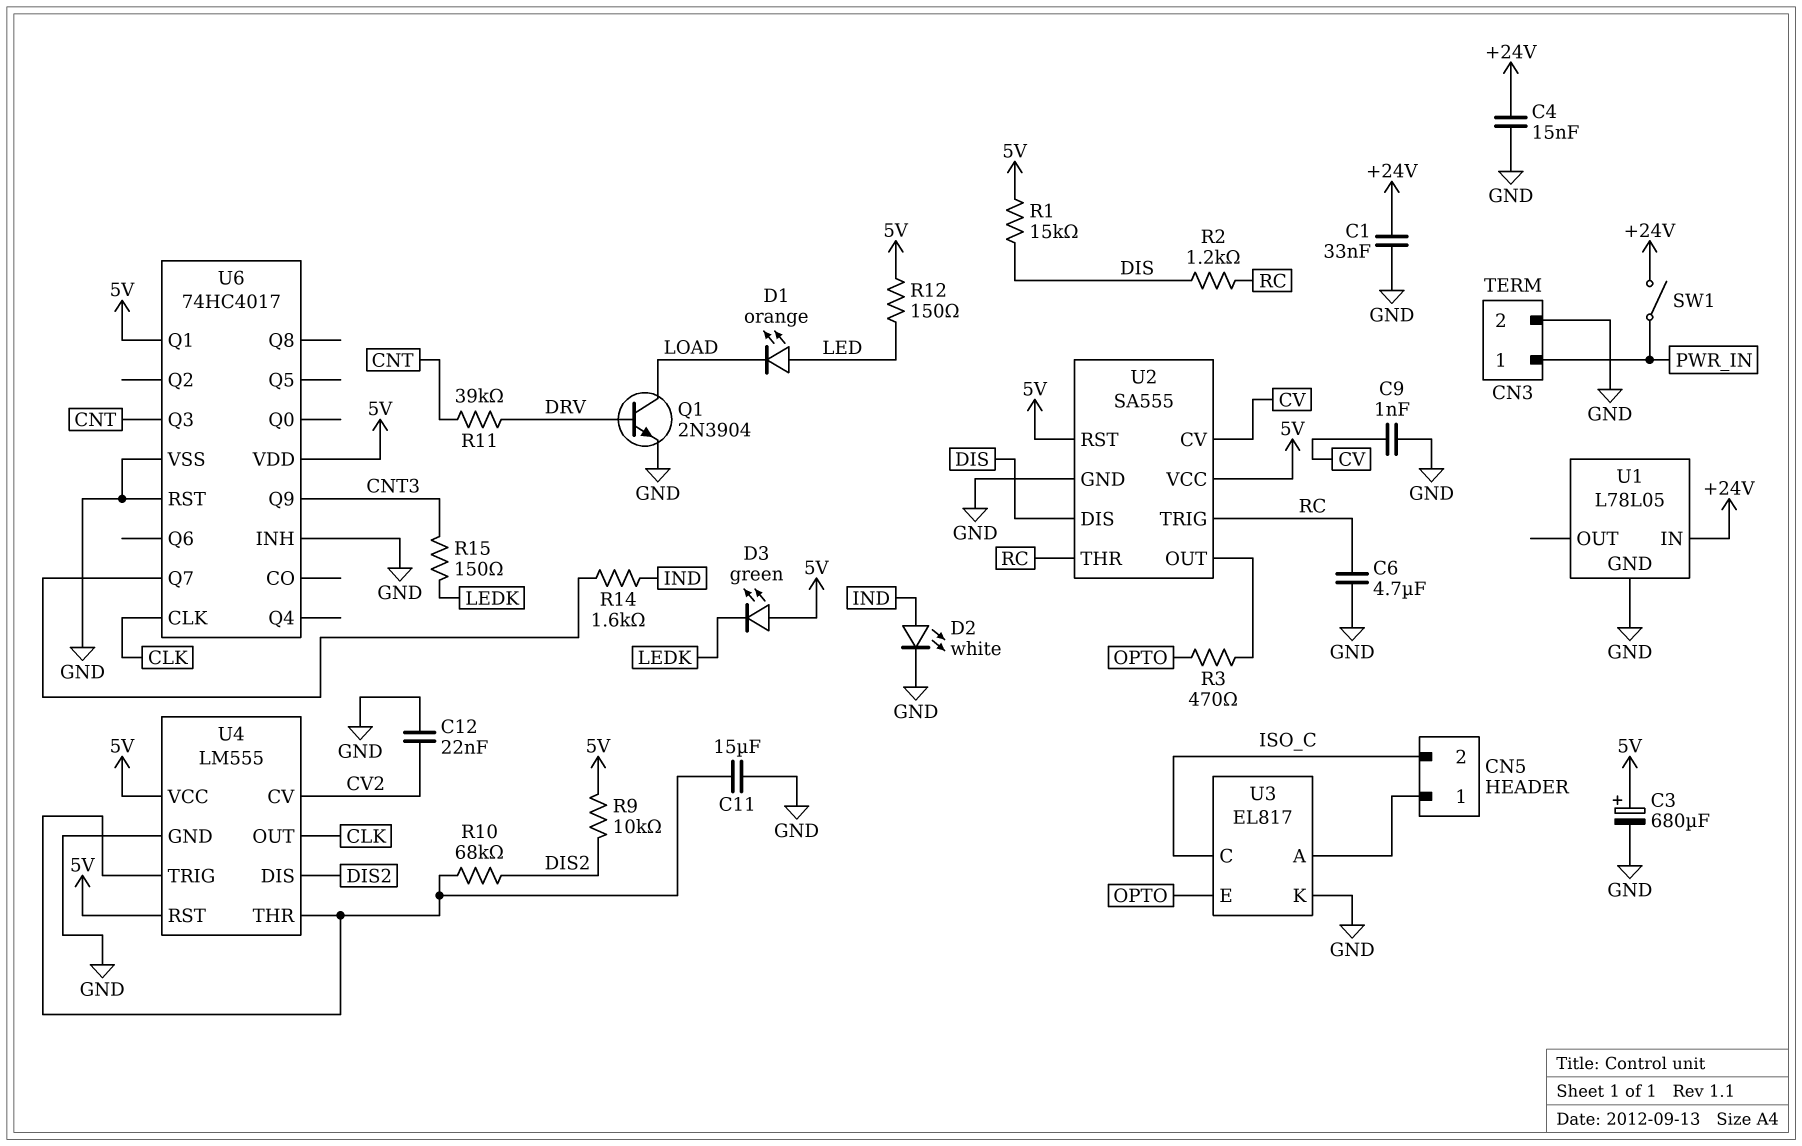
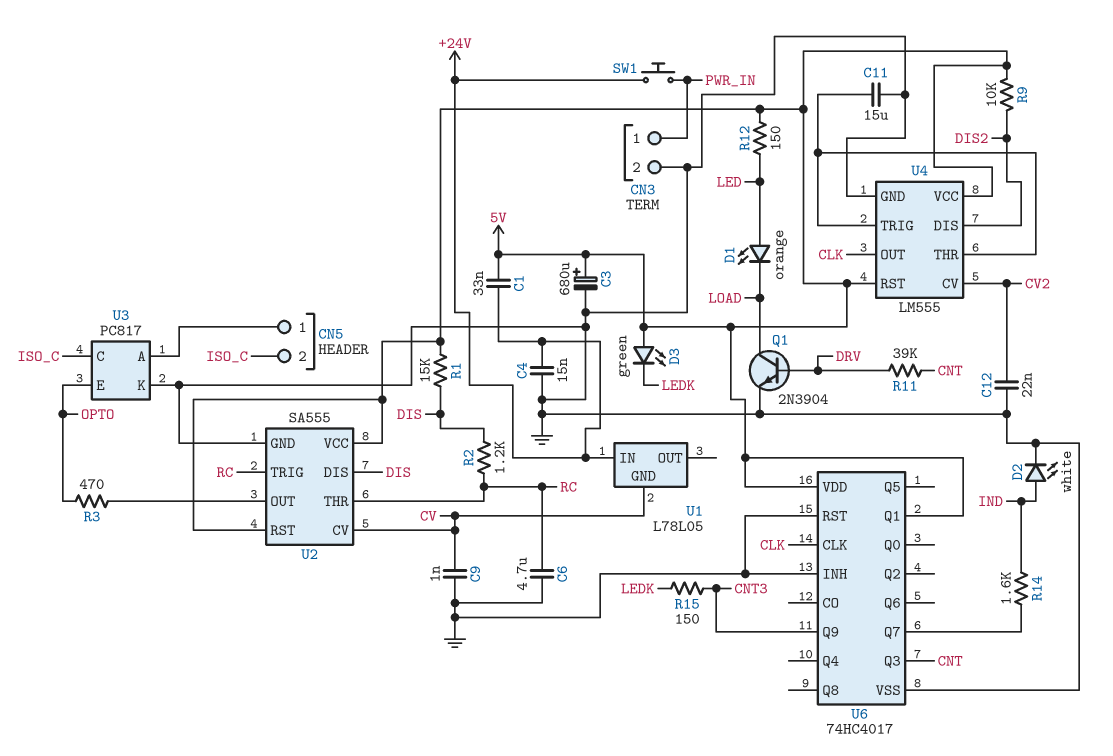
C1: 33nF (+24V, GND) -> 33nF (+24V, 5V)
R10: 68k (DIS2, U4/THR) -> none
SW1: switch (+24V, PWR_IN) -> button (+24V, PWR_IN)
U1 pin GND: GND -> CV
U3: EL817 -> PC817

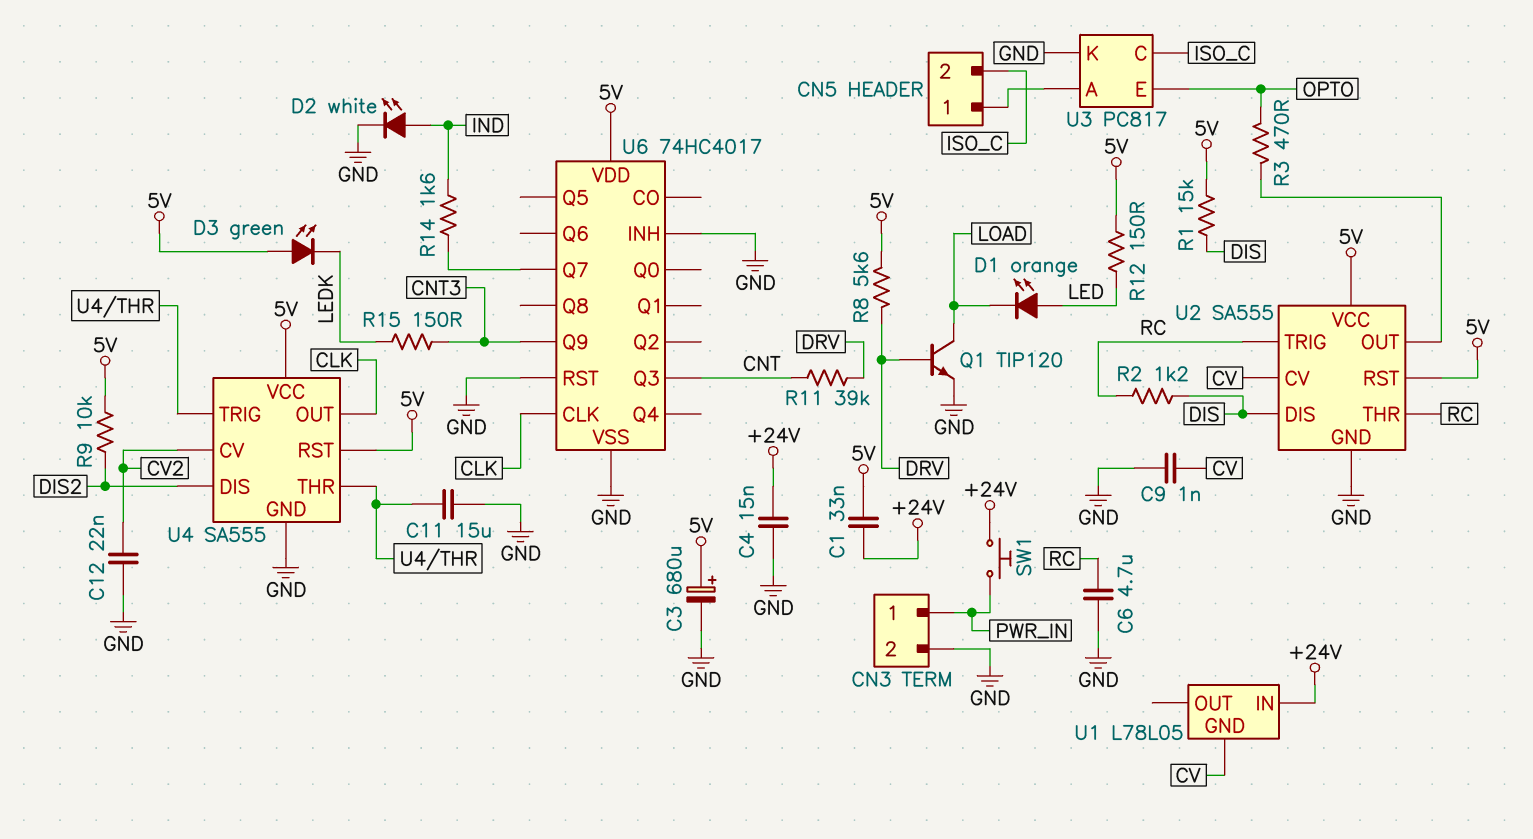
Q1: NPN 2N3904 (B DRV, C LOAD, E GND) -> NPN TIP120 (B DRV, C LOAD, E GND)
R8: none -> 5.6k (5V, DRV)
U4: LM555 -> SA555
U6 pin Q1: 5V -> none

